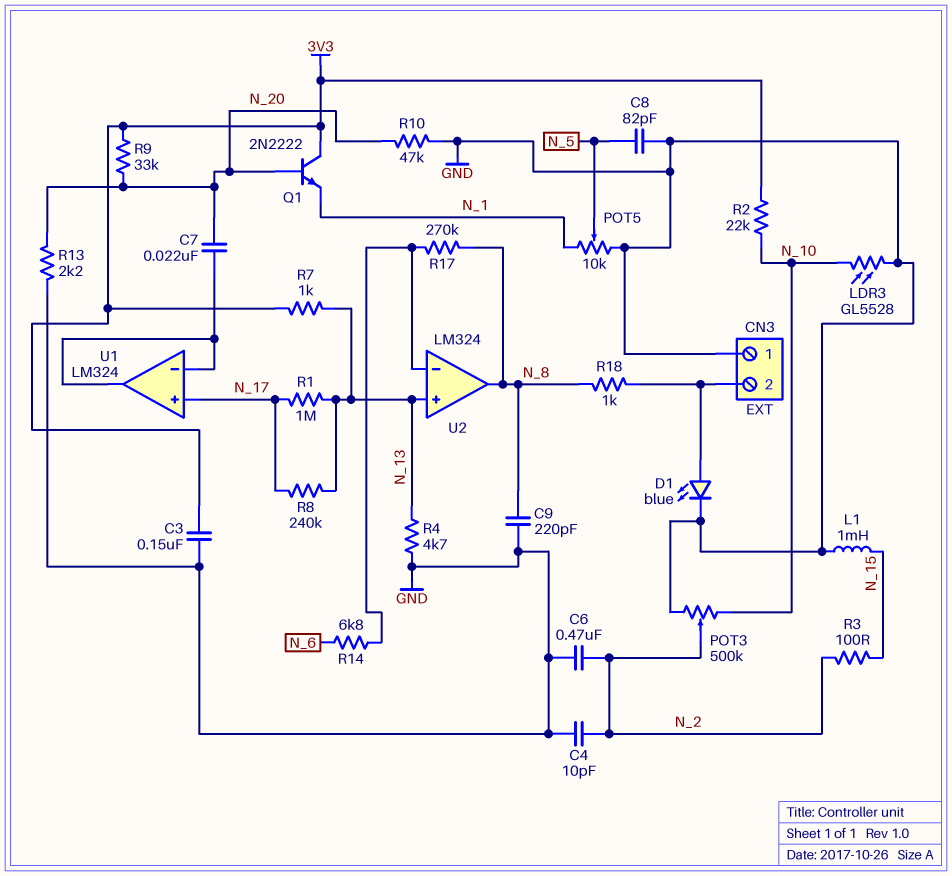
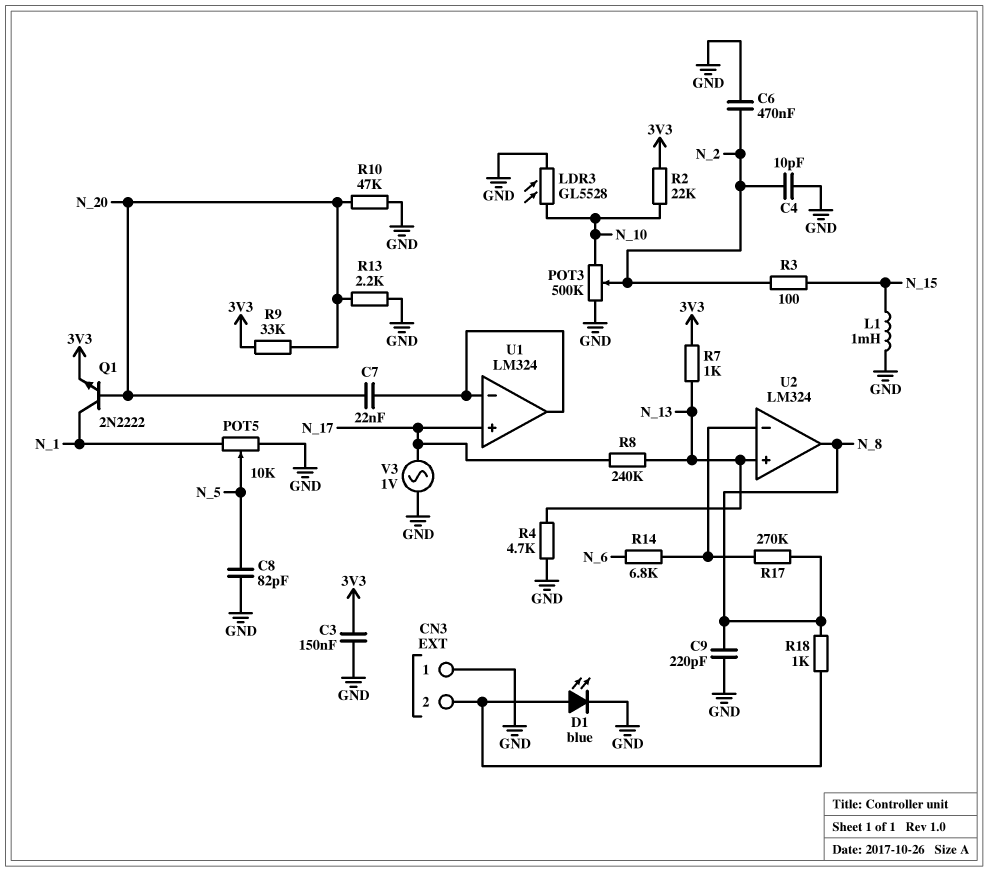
Q1: NPN 2N2222 (B N_20, C 3V3, E N_1) -> NPN 2N2222 (B N_20, C N_1, E 3V3)
R1: 1M (N_13, N_17) -> none
V3: none -> AC 1V (GND, N_17)

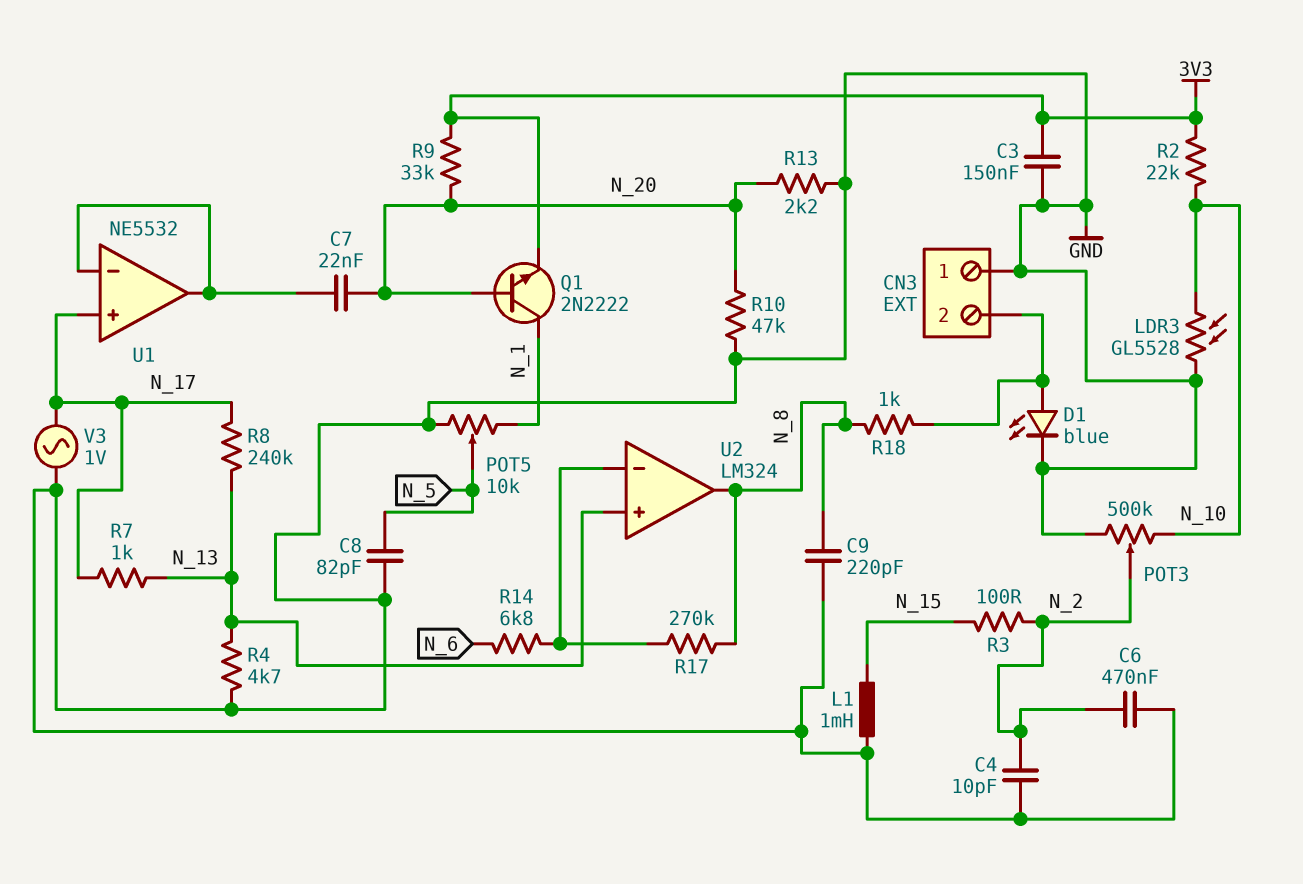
R7: 1k (3V3, N_13) -> 1k (N_13, N_17)
U1: LM324 -> NE5532

